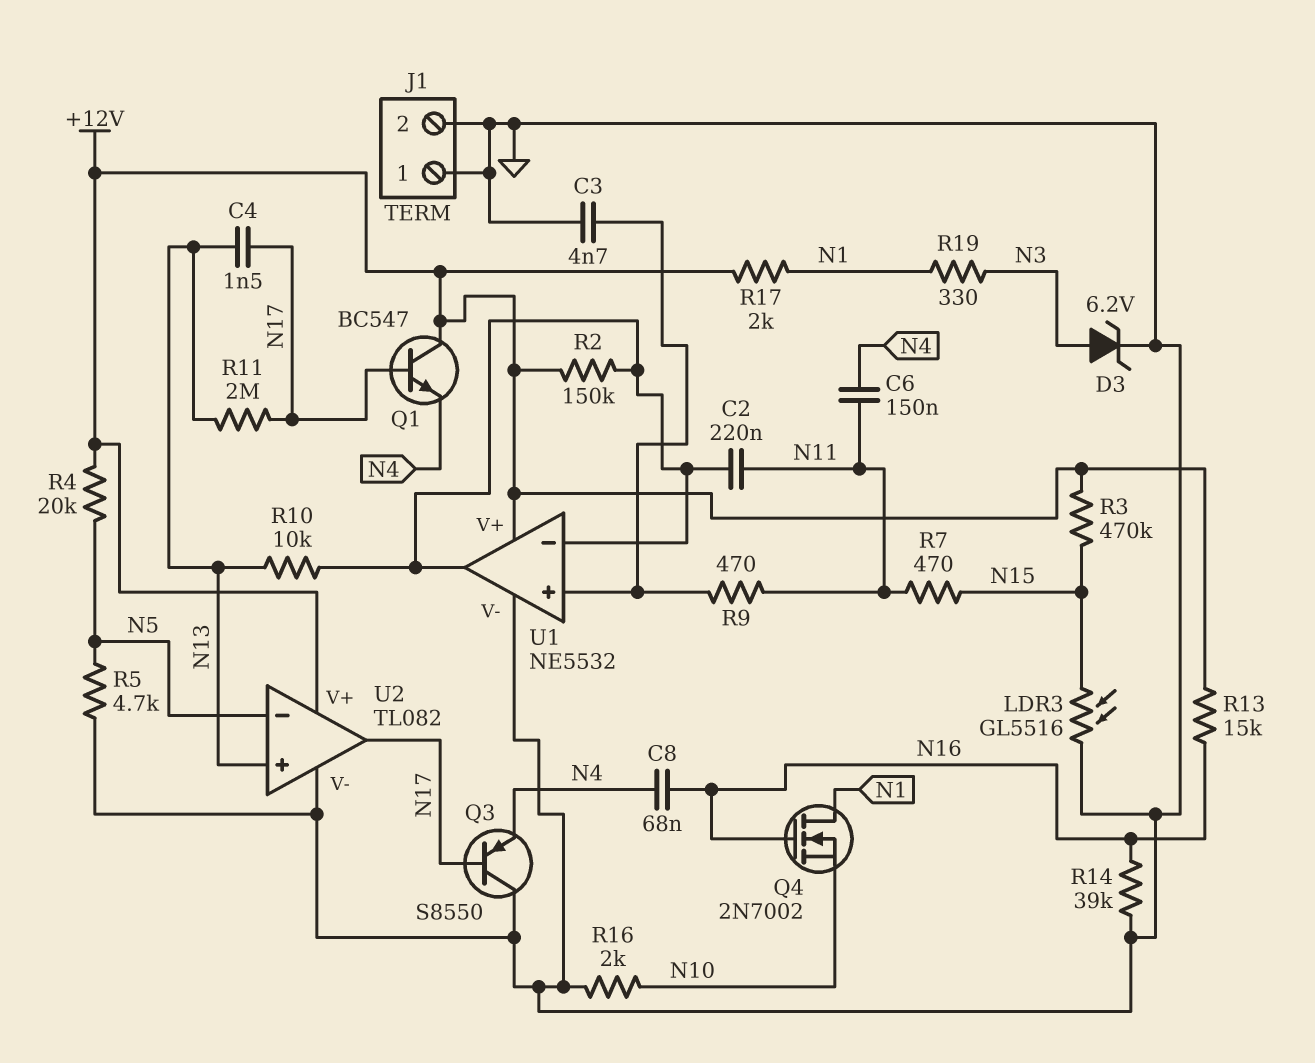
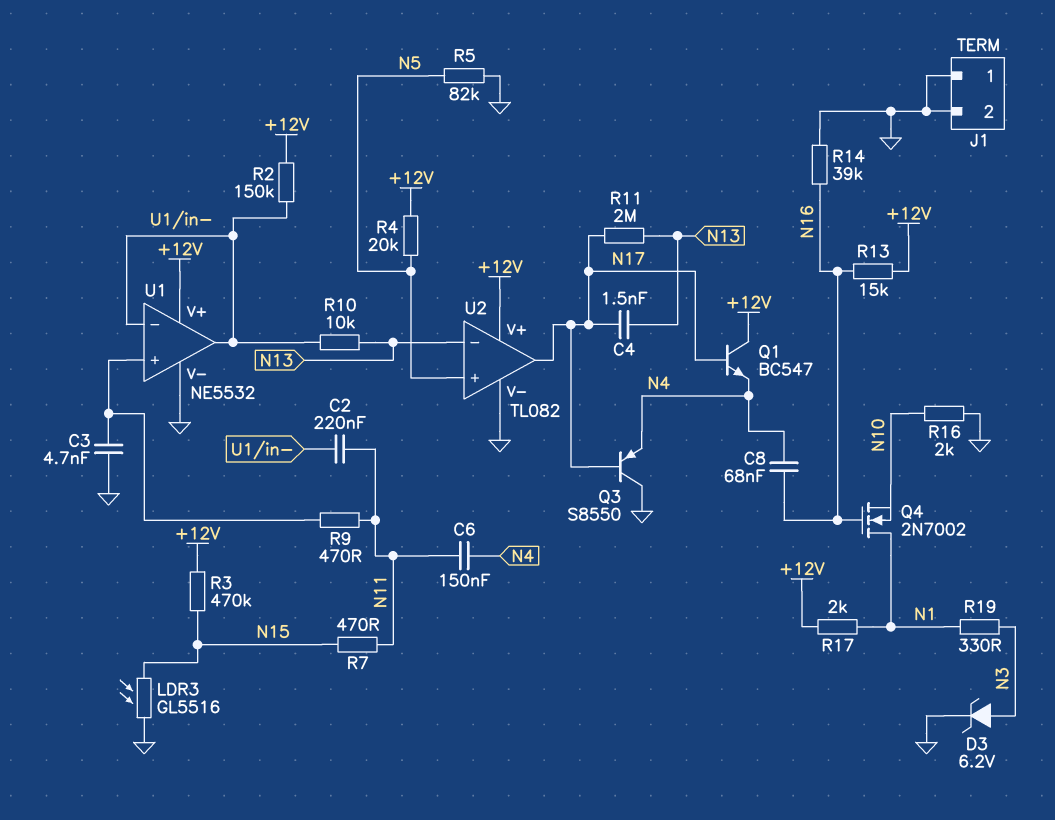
R5: 4.7k (GND, N5) -> 82k (GND, N5)
U2 pin in+: N13 -> N5
U2 pin in-: N5 -> N13

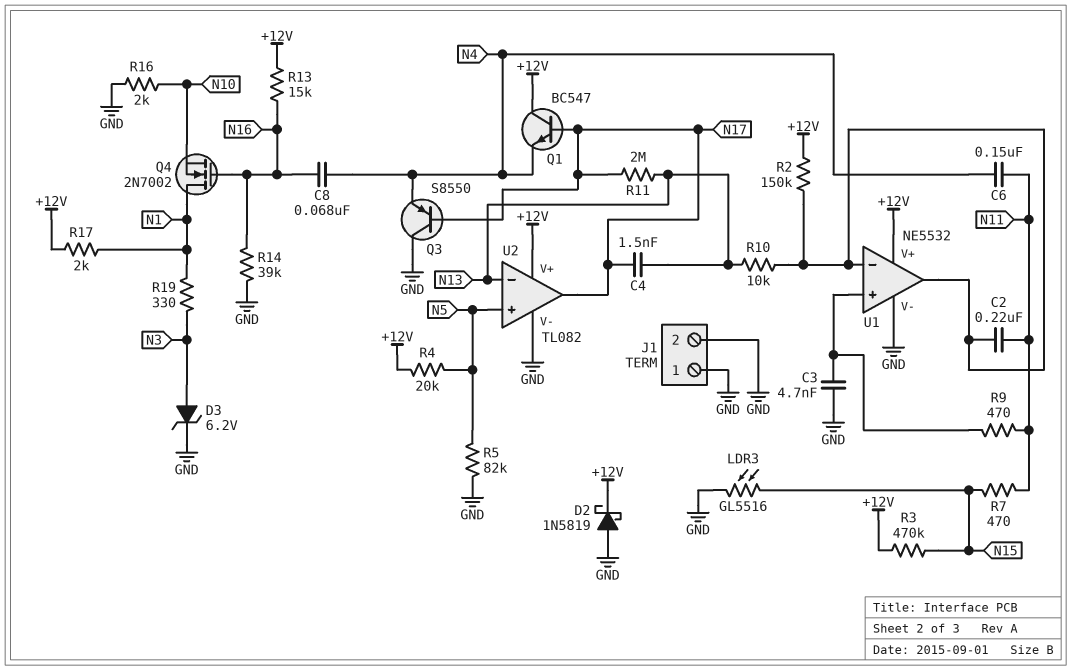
D2: none -> schottky 1N5819 (A GND, K +12V)

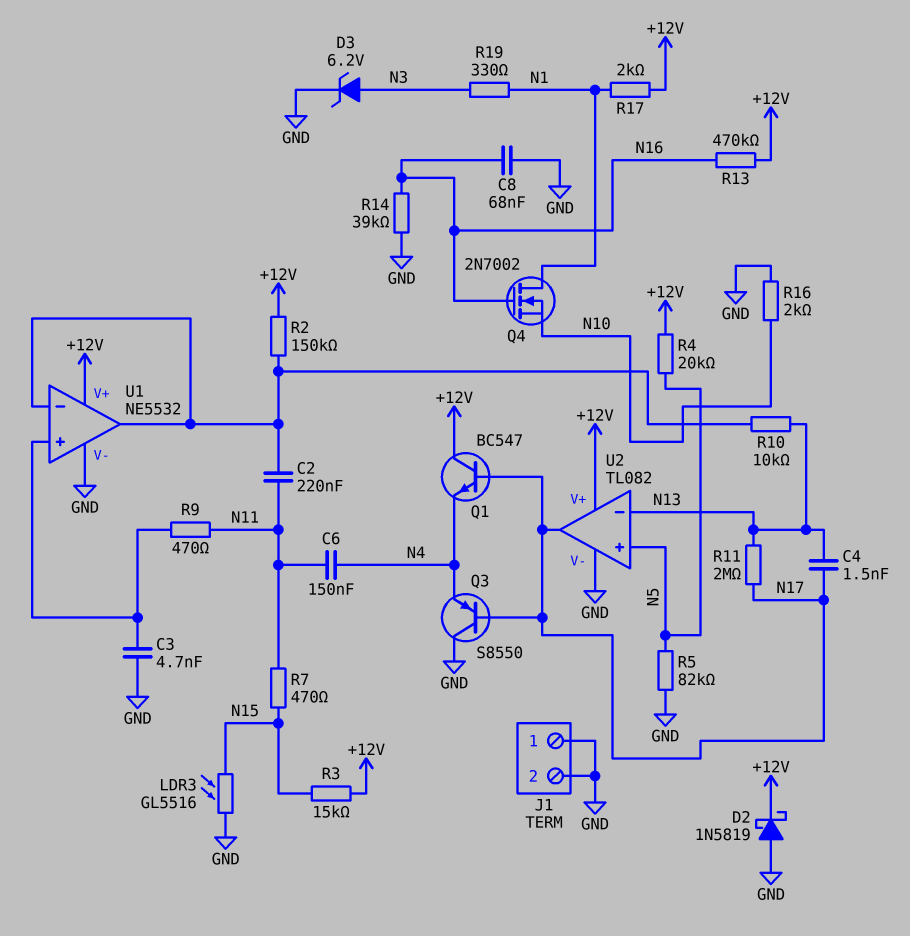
C8: 68nF (N4, N16) -> 68nF (GND, N16)
R3: 470k (+12V, N15) -> 15k (+12V, N15)
R13: 15k (+12V, N16) -> 470k (+12V, N16)

